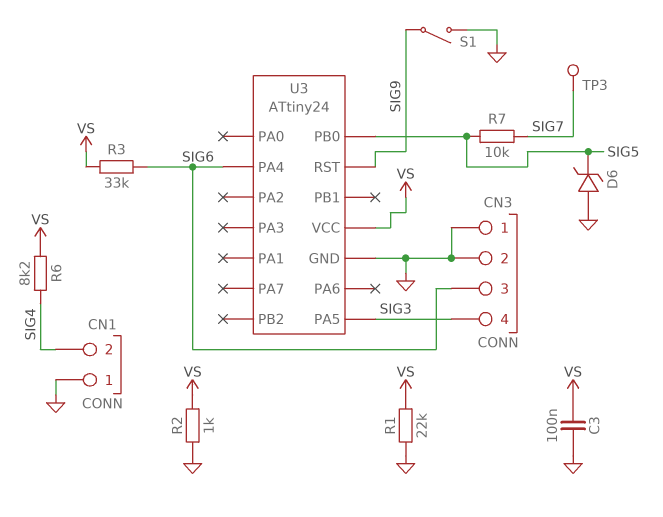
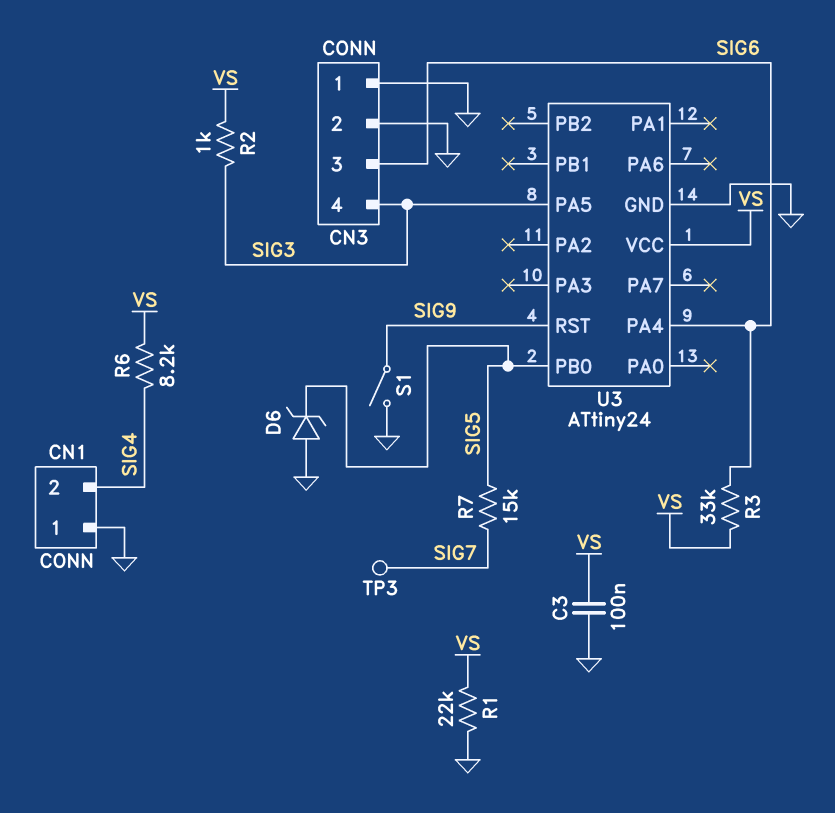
R2: 1k (GND, VS) -> 1k (SIG3, VS)
R7: 10k (SIG5, SIG7) -> 15k (SIG5, SIG7)

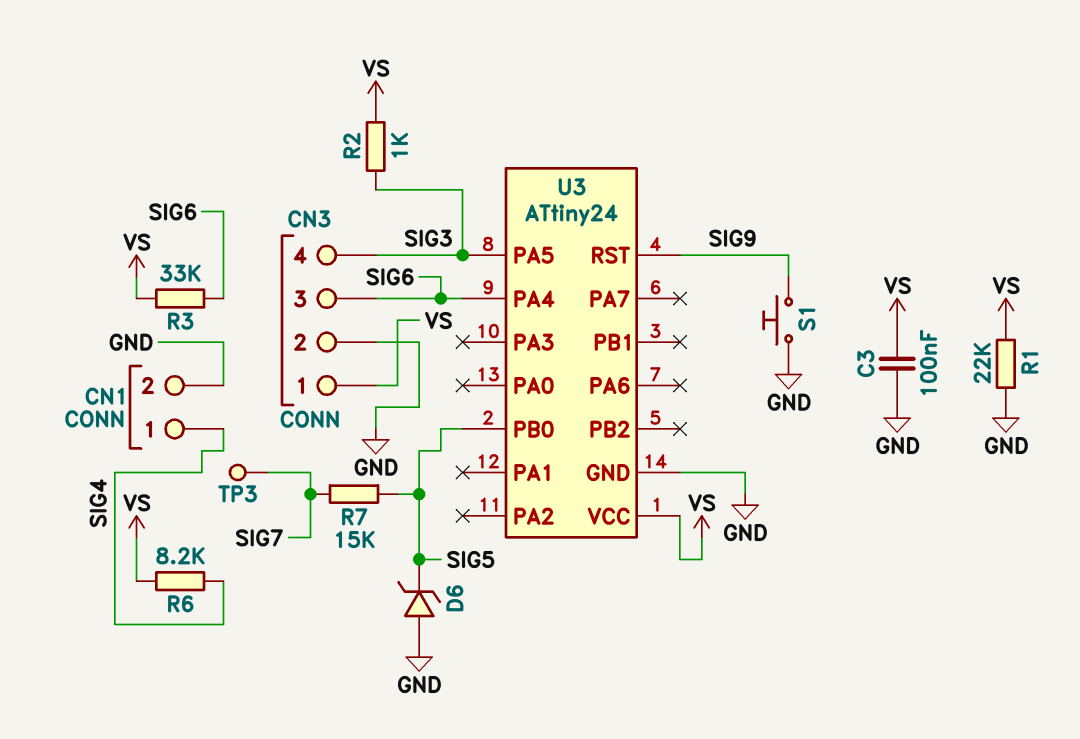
CN1 pin 1: GND -> SIG4
CN1 pin 2: SIG4 -> GND
CN3 pin 1: GND -> VS
S1: switch (GND, SIG9) -> button (GND, SIG9)

